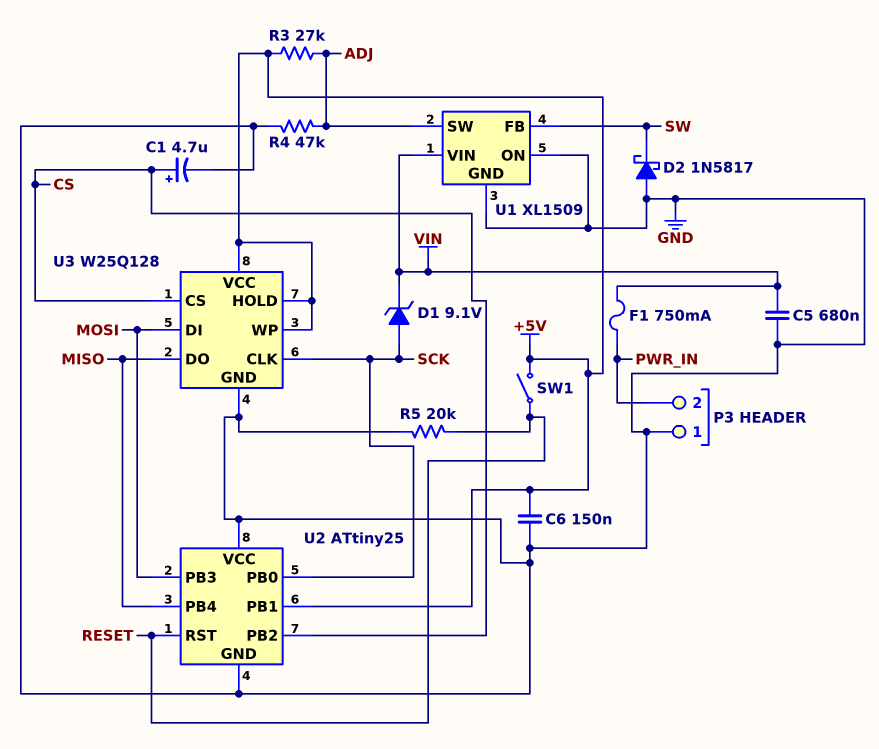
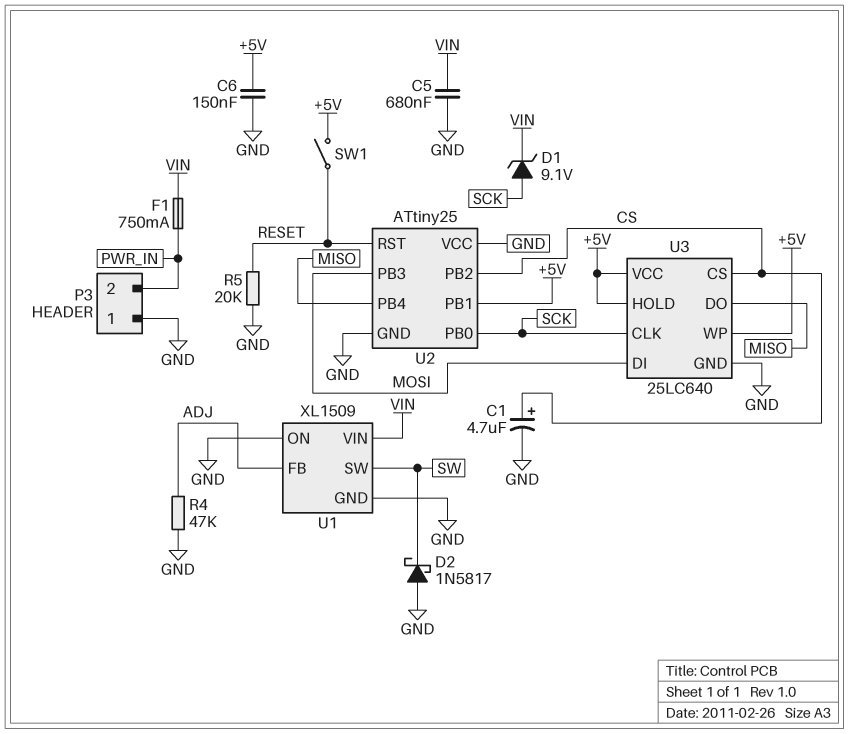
R3: 27k (+5V, ADJ) -> none
U1 pin FB: SW -> ADJ
U1 pin SW: ADJ -> SW
U3: W25Q128 -> 25LC640

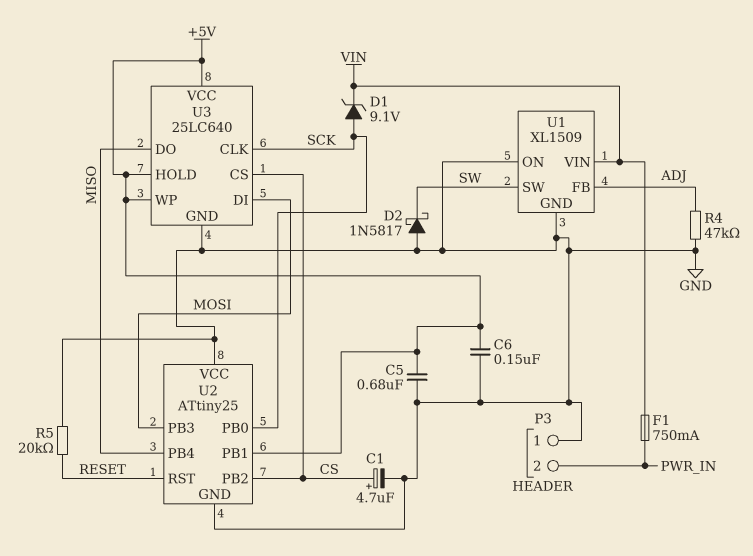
C5: 680nF (GND, VIN) -> 680nF (+5V, GND)
SW1: switch (+5V, RESET) -> none

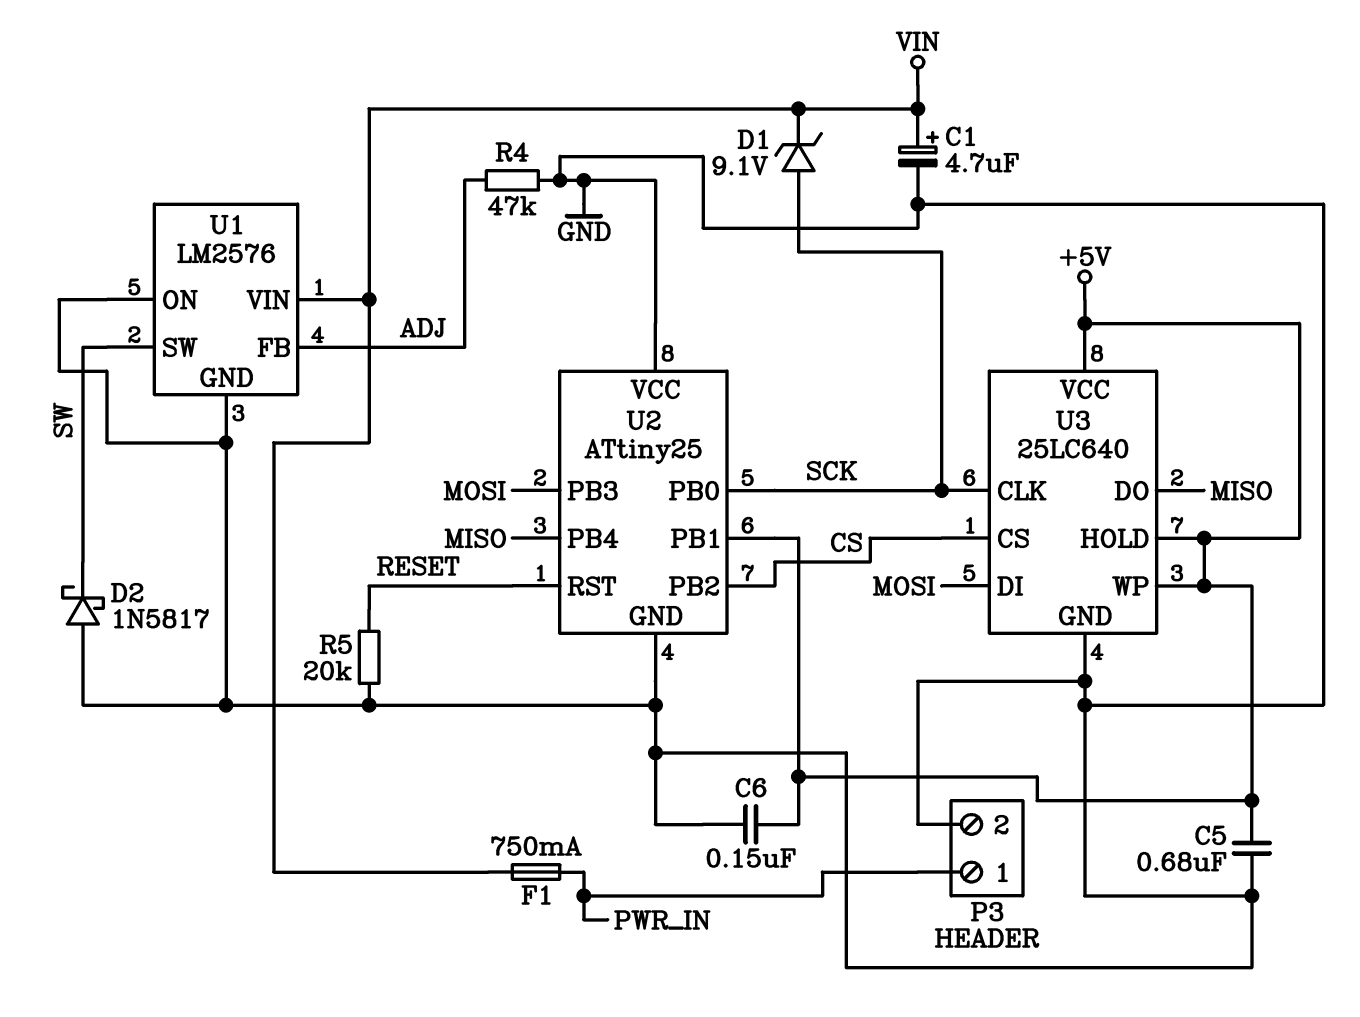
C1: 4.7uF (plus CS, minus GND) -> 4.7uF (plus VIN, minus GND)
P3 pin 1: GND -> PWR_IN
P3 pin 2: PWR_IN -> GND
U1: XL1509 -> LM2576

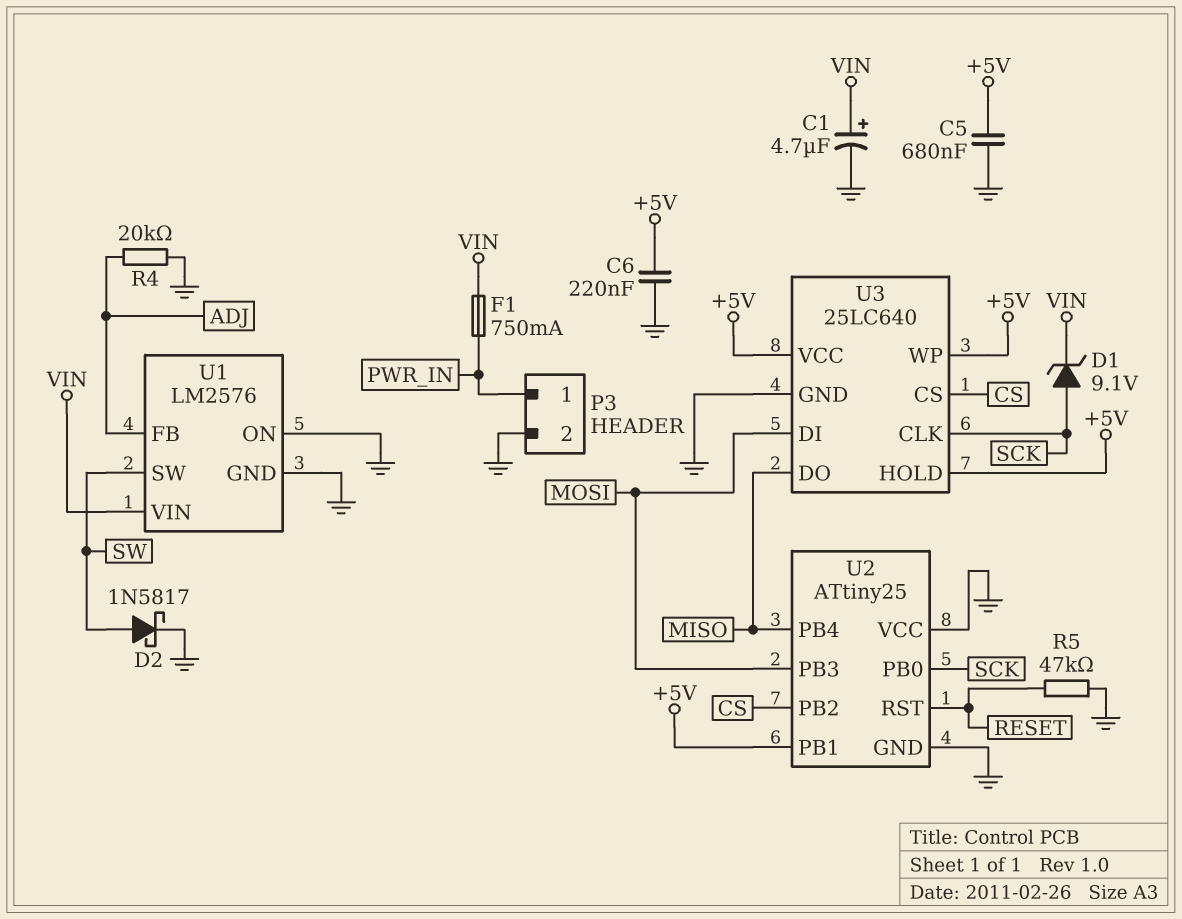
C6: 150nF (+5V, GND) -> 220nF (+5V, GND)
D2: schottky 1N5817 (A GND, K SW) -> schottky 1N5817 (A SW, K GND)
R4: 47k (ADJ, GND) -> 20k (ADJ, GND)
R5: 20k (GND, RESET) -> 47k (GND, RESET)

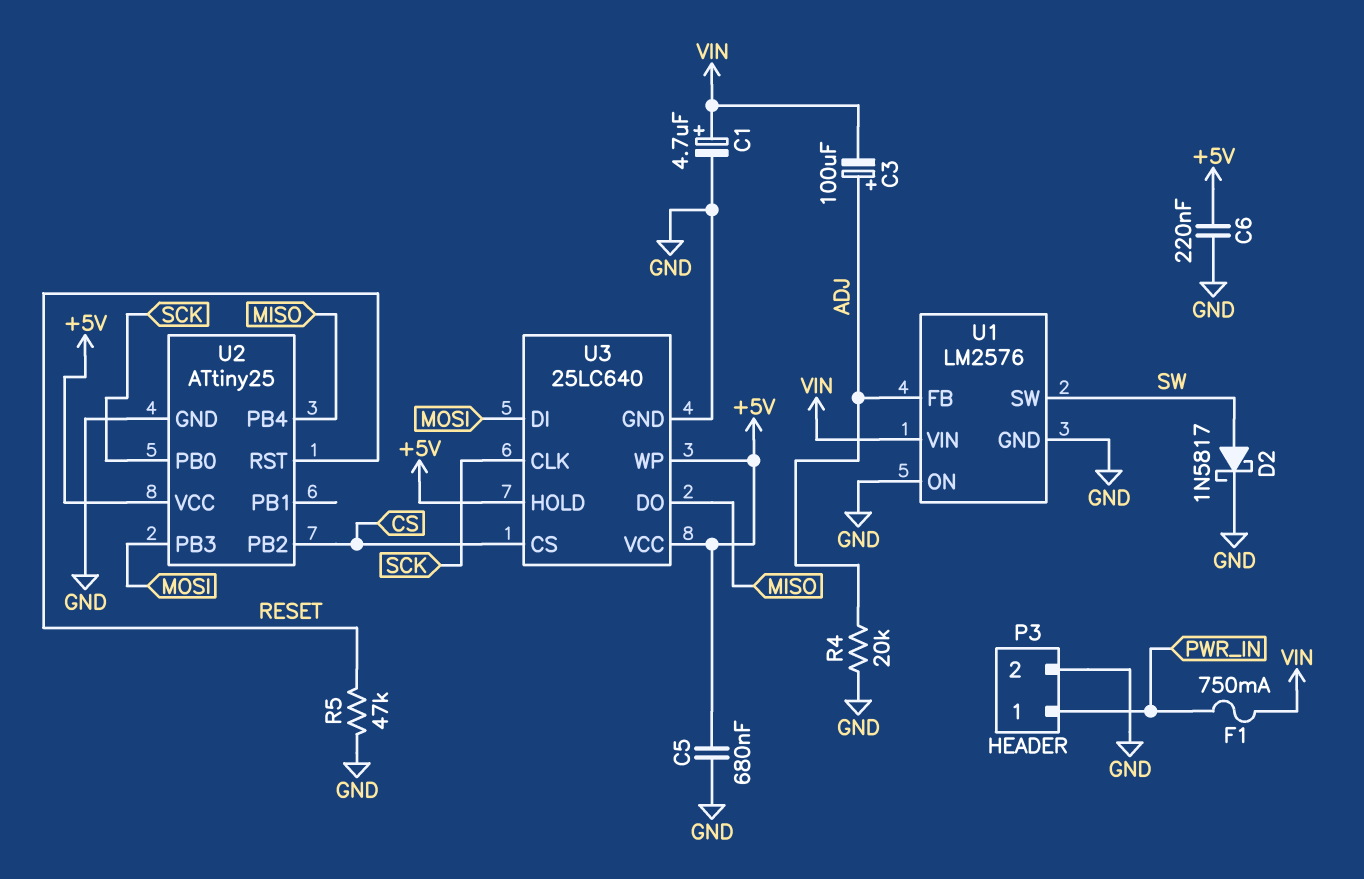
C3: none -> 100uF (plus ADJ, minus VIN)
D1: zener 9.1V (A SCK, K VIN) -> none
U2 pin PB1: +5V -> none
U2 pin VCC: GND -> +5V

